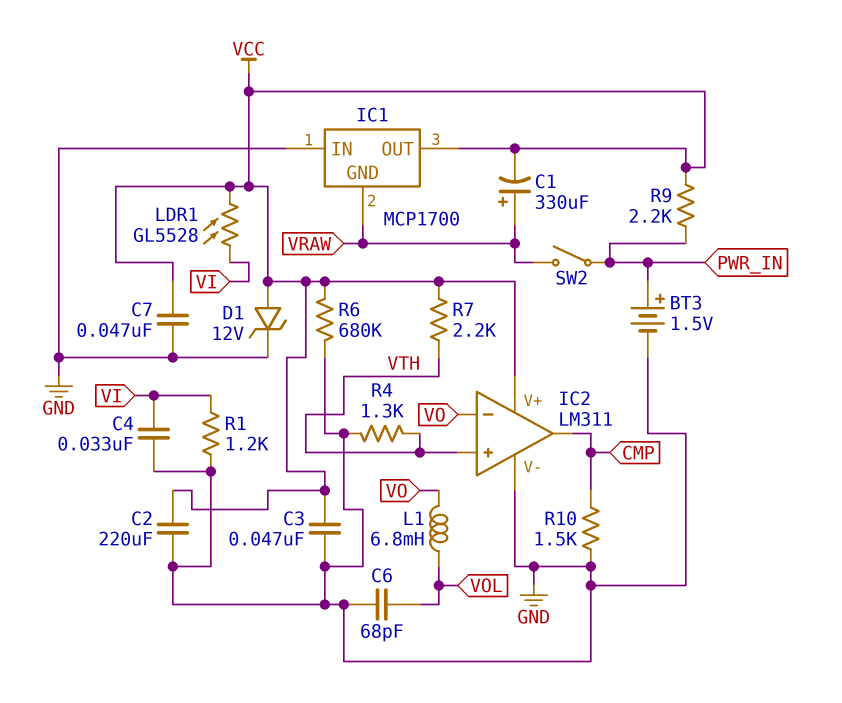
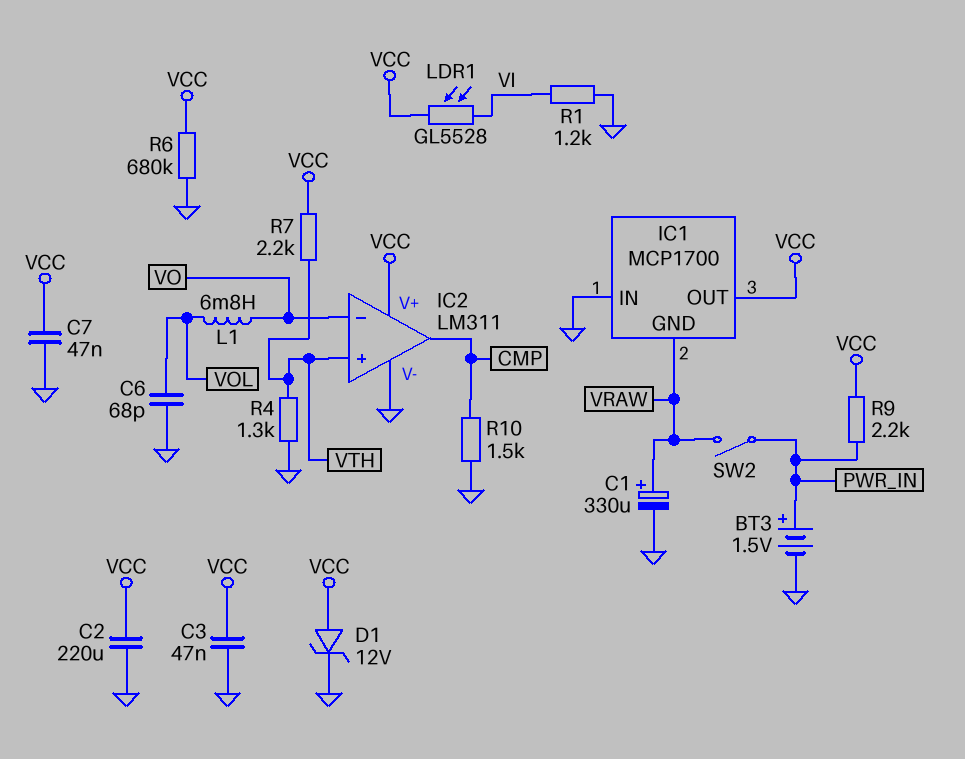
C1: 330uF (plus VRAW, minus VCC) -> 330uF (plus VRAW, minus GND)
C4: 33nF (GND, VI) -> none

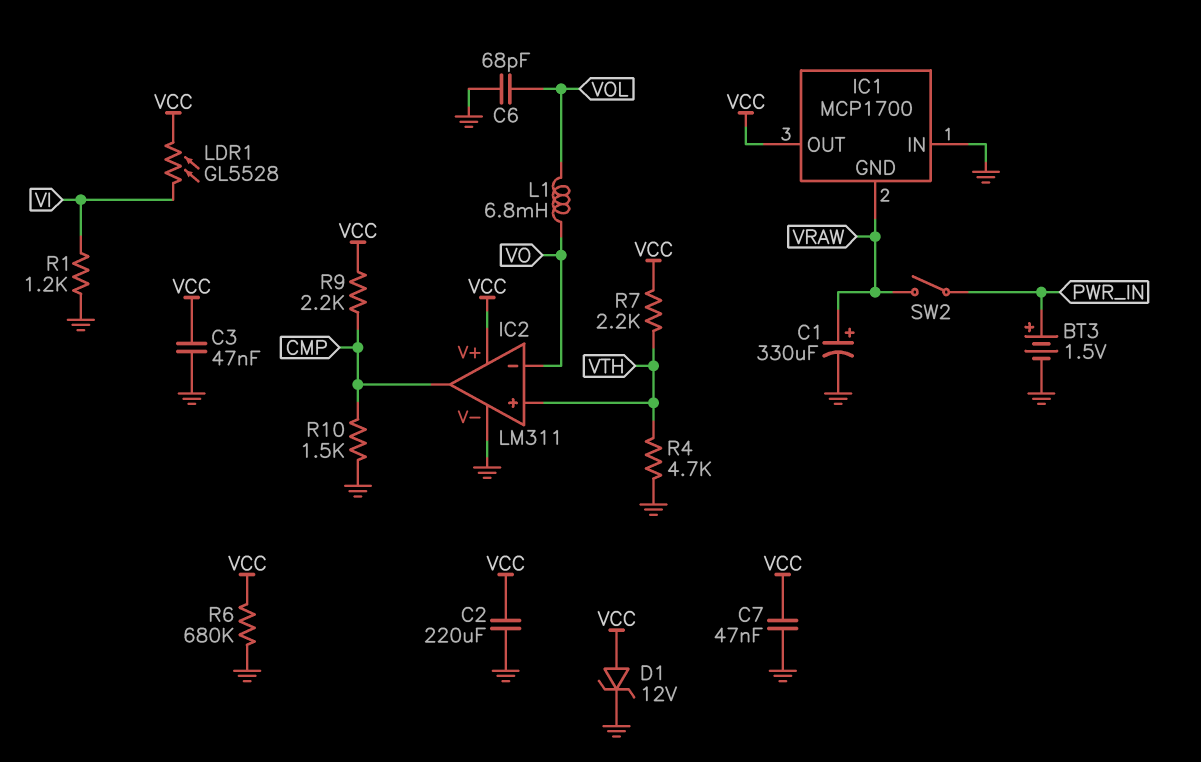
R4: 1.3k (GND, VTH) -> 4.7k (GND, VTH)
R9: 2.2k (PWR_IN, VCC) -> 2.2k (CMP, VCC)

